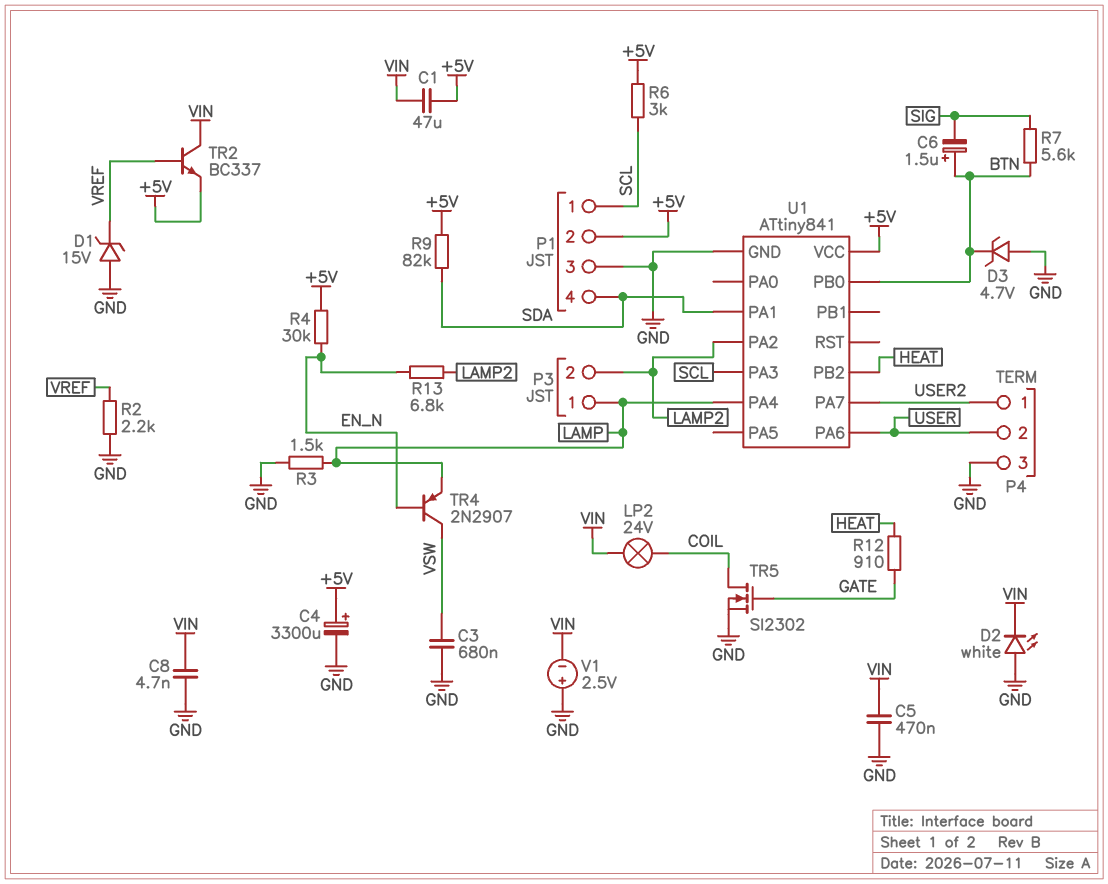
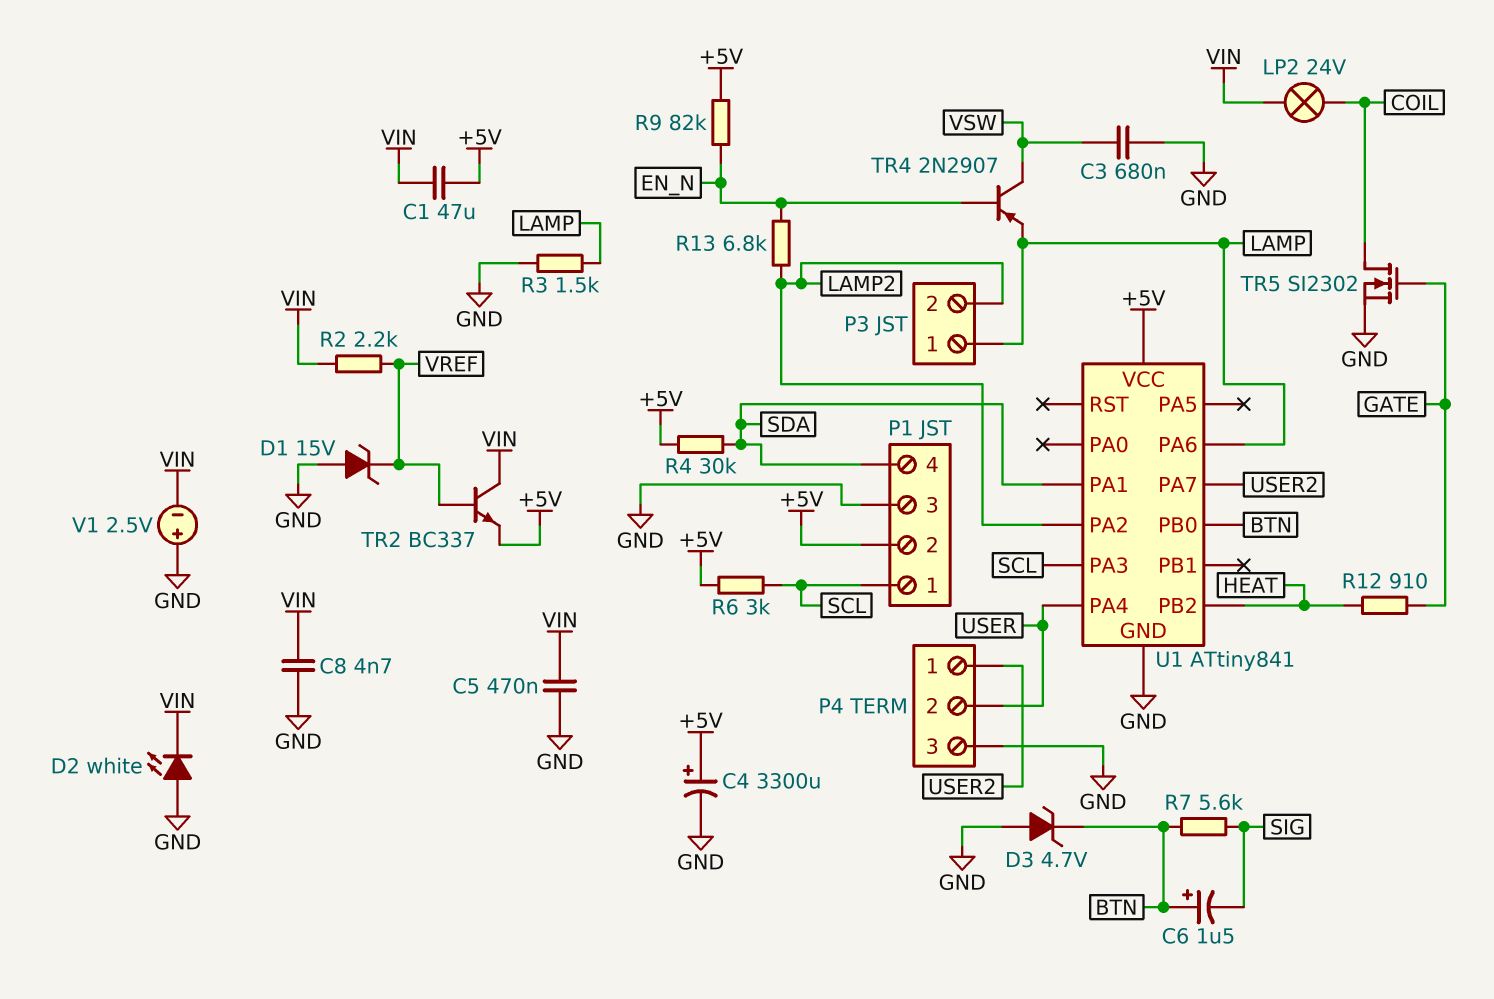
R2: 2.2k (GND, VREF) -> 2.2k (VIN, VREF)
R4: 30k (+5V, EN_N) -> 30k (+5V, SDA)
R9: 82k (+5V, SDA) -> 82k (+5V, EN_N)
U1 pin PA4: LAMP -> USER
U1 pin PA6: USER -> LAMP

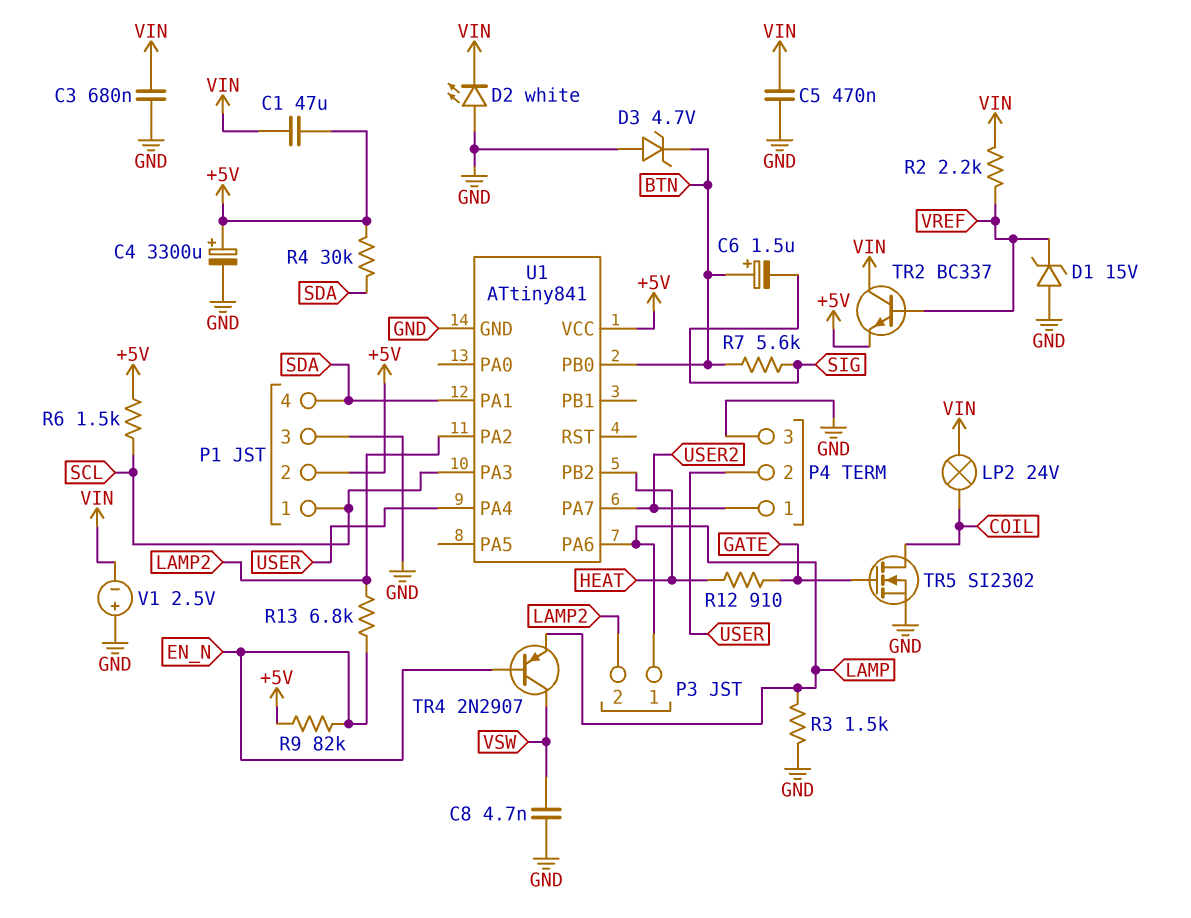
C3: 680nF (GND, VSW) -> 680nF (GND, VIN)
C8: 4.7nF (GND, VIN) -> 4.7nF (GND, VSW)
R6: 3k (+5V, SCL) -> 1.5k (+5V, SCL)

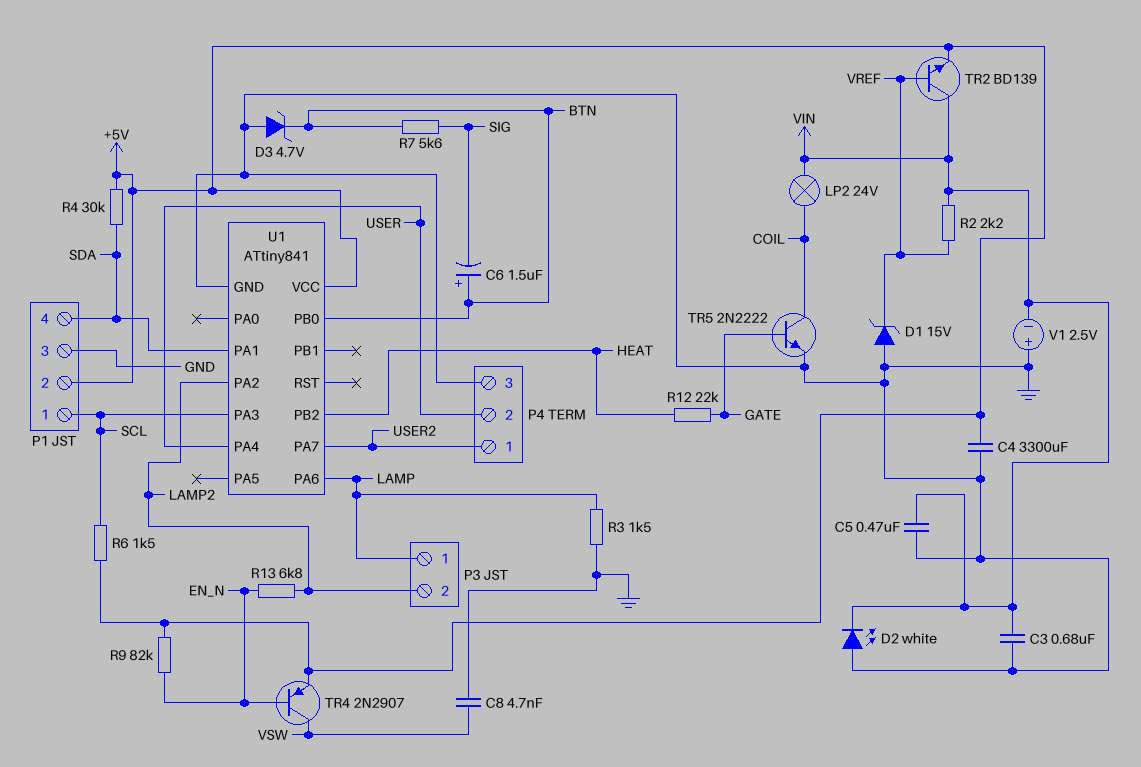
C1: 47uF (+5V, VIN) -> none
C4: 3300uF (plus +5V, minus GND) -> 3300uF (+5V, GND)
R12: 910 (GATE, HEAT) -> 22k (GATE, HEAT)
TR2: NPN BC337 (B VREF, C VIN, E +5V) -> NPN BD139 (B VREF, C VIN, E +5V)
TR4: PNP 2N2907 (B EN_N, C VSW, E LAMP) -> PNP 2N2907 (B EN_N, C VSW, E +5V)
TR5: NMOS SI2302 (G GATE, D COIL, S GND) -> NPN 2N2222 (B GATE, C COIL, E GND)

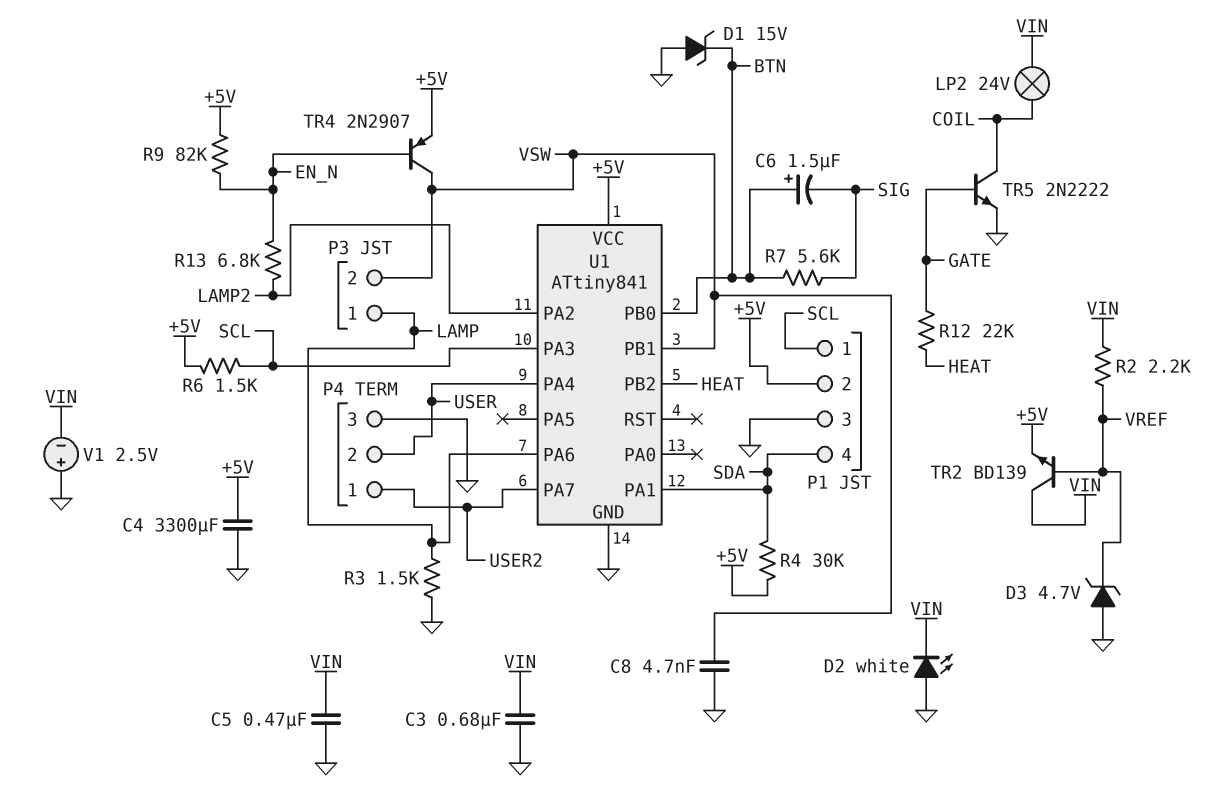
D1: zener 15V (A GND, K VREF) -> zener 15V (A GND, K BTN)
D3: zener 4.7V (A GND, K BTN) -> zener 4.7V (A GND, K VREF)
P3 pin 2: LAMP2 -> VSW
U1 pin PB1: none -> VSW

